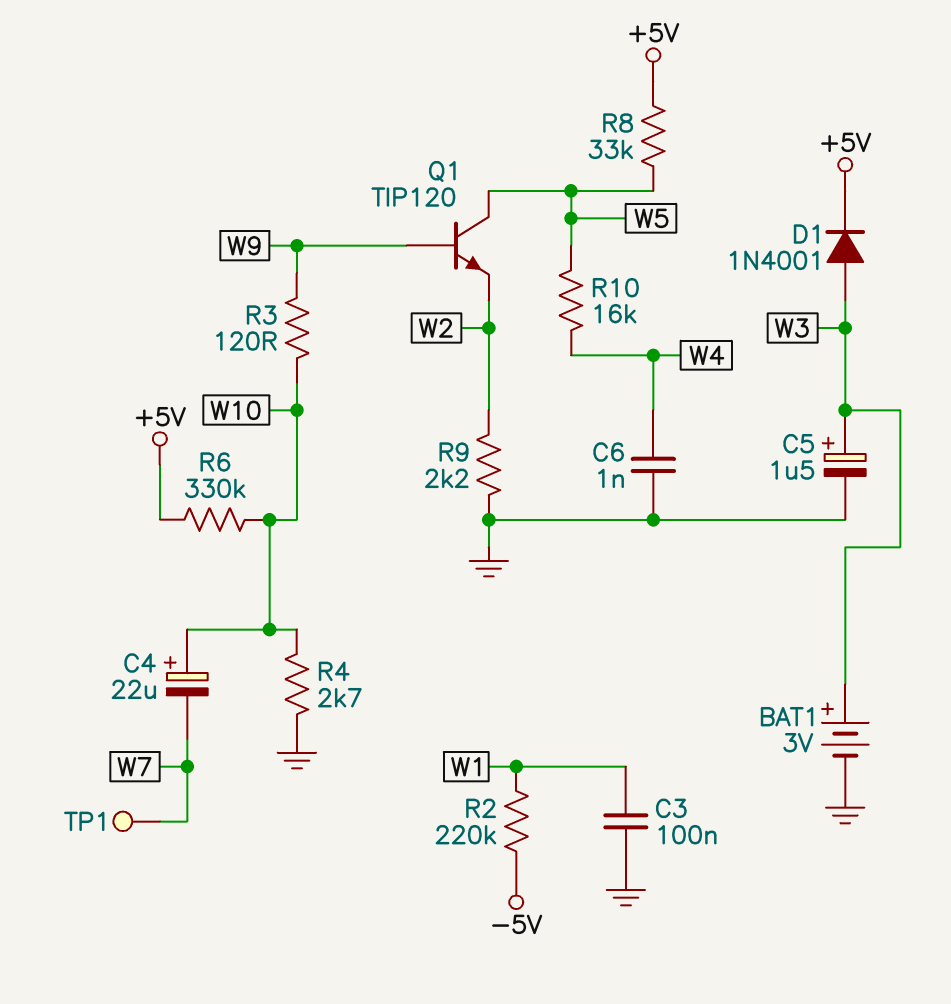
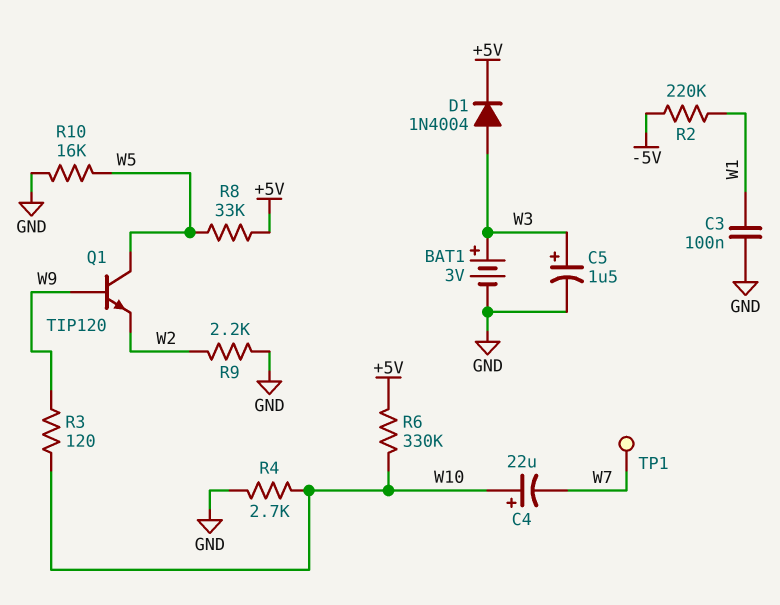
C6: 1nF (GND, W4) -> none
D1: diode 1N4001 (A W3, K +5V) -> diode 1N4004 (A W3, K +5V)
R10: 16k (W4, W5) -> 16k (GND, W5)

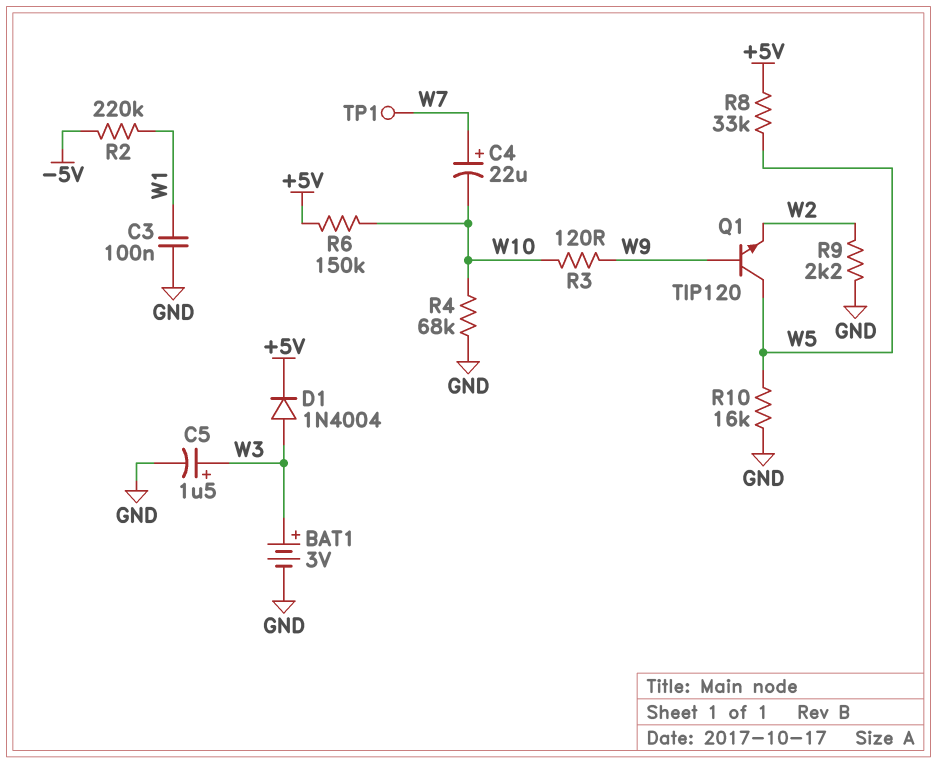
C4: 22uF (plus W10, minus W7) -> 22uF (plus W7, minus W10)
R4: 2.7k (GND, W10) -> 68k (GND, W10)
R6: 330k (+5V, W10) -> 150k (+5V, W10)

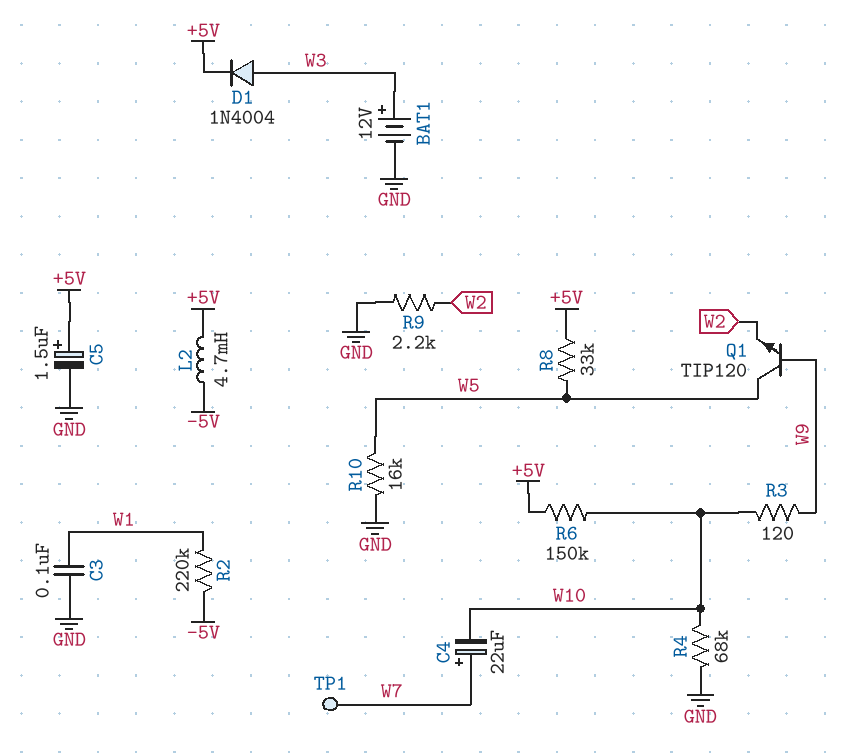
BAT1: 3V (plus W3, minus GND) -> 12V (plus W3, minus GND)
C5: 1.5uF (plus W3, minus GND) -> 1.5uF (plus +5V, minus GND)
L2: none -> 4.7mH (+5V, -5V)

